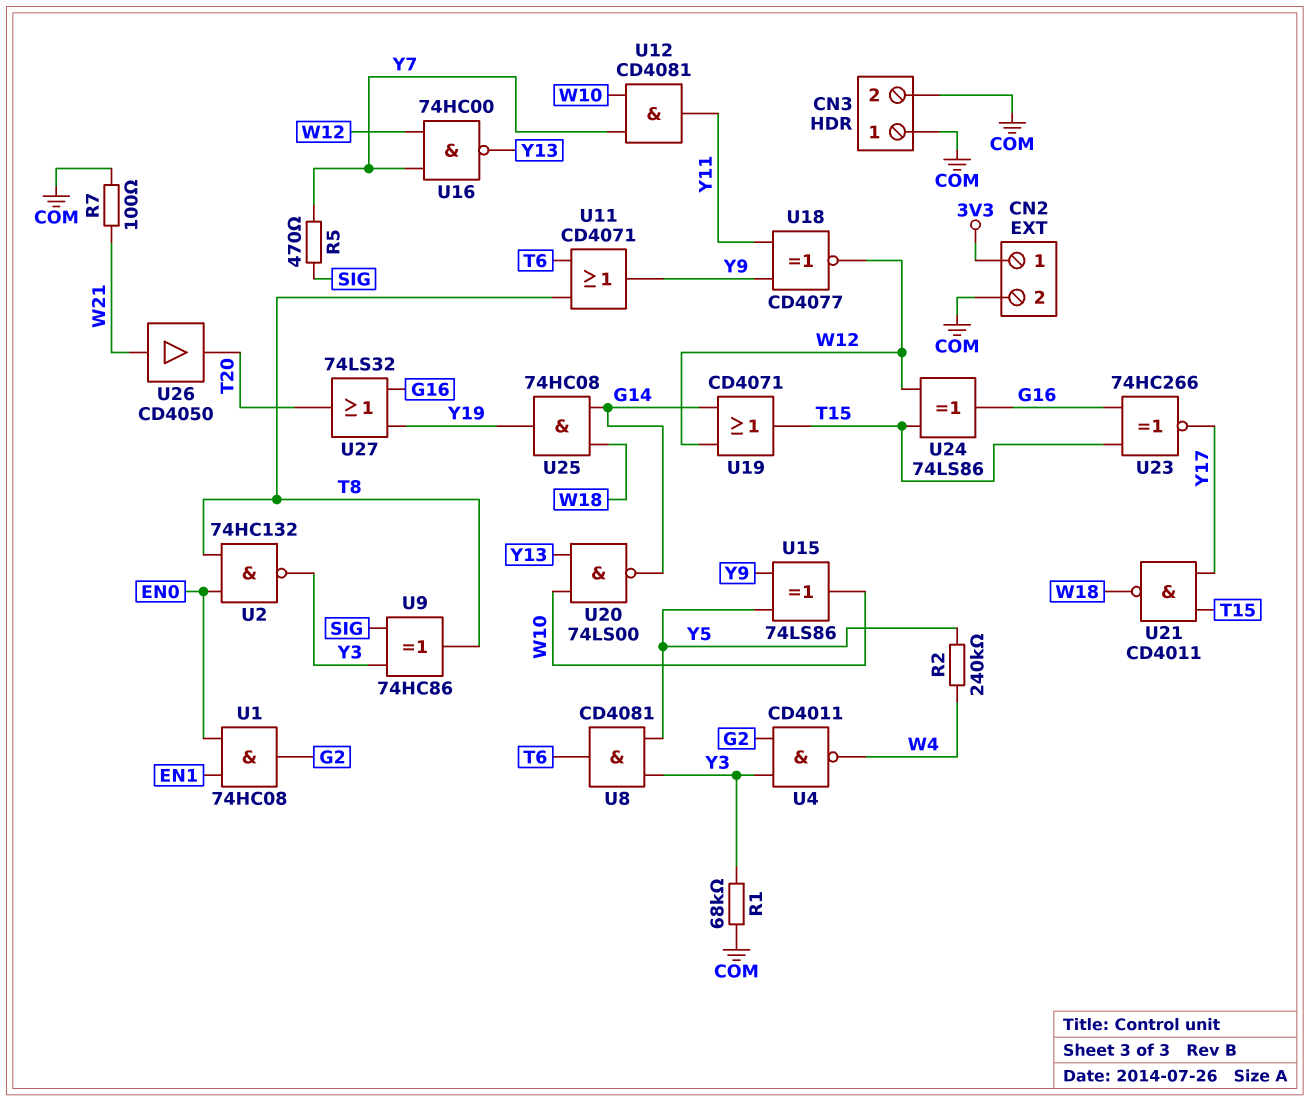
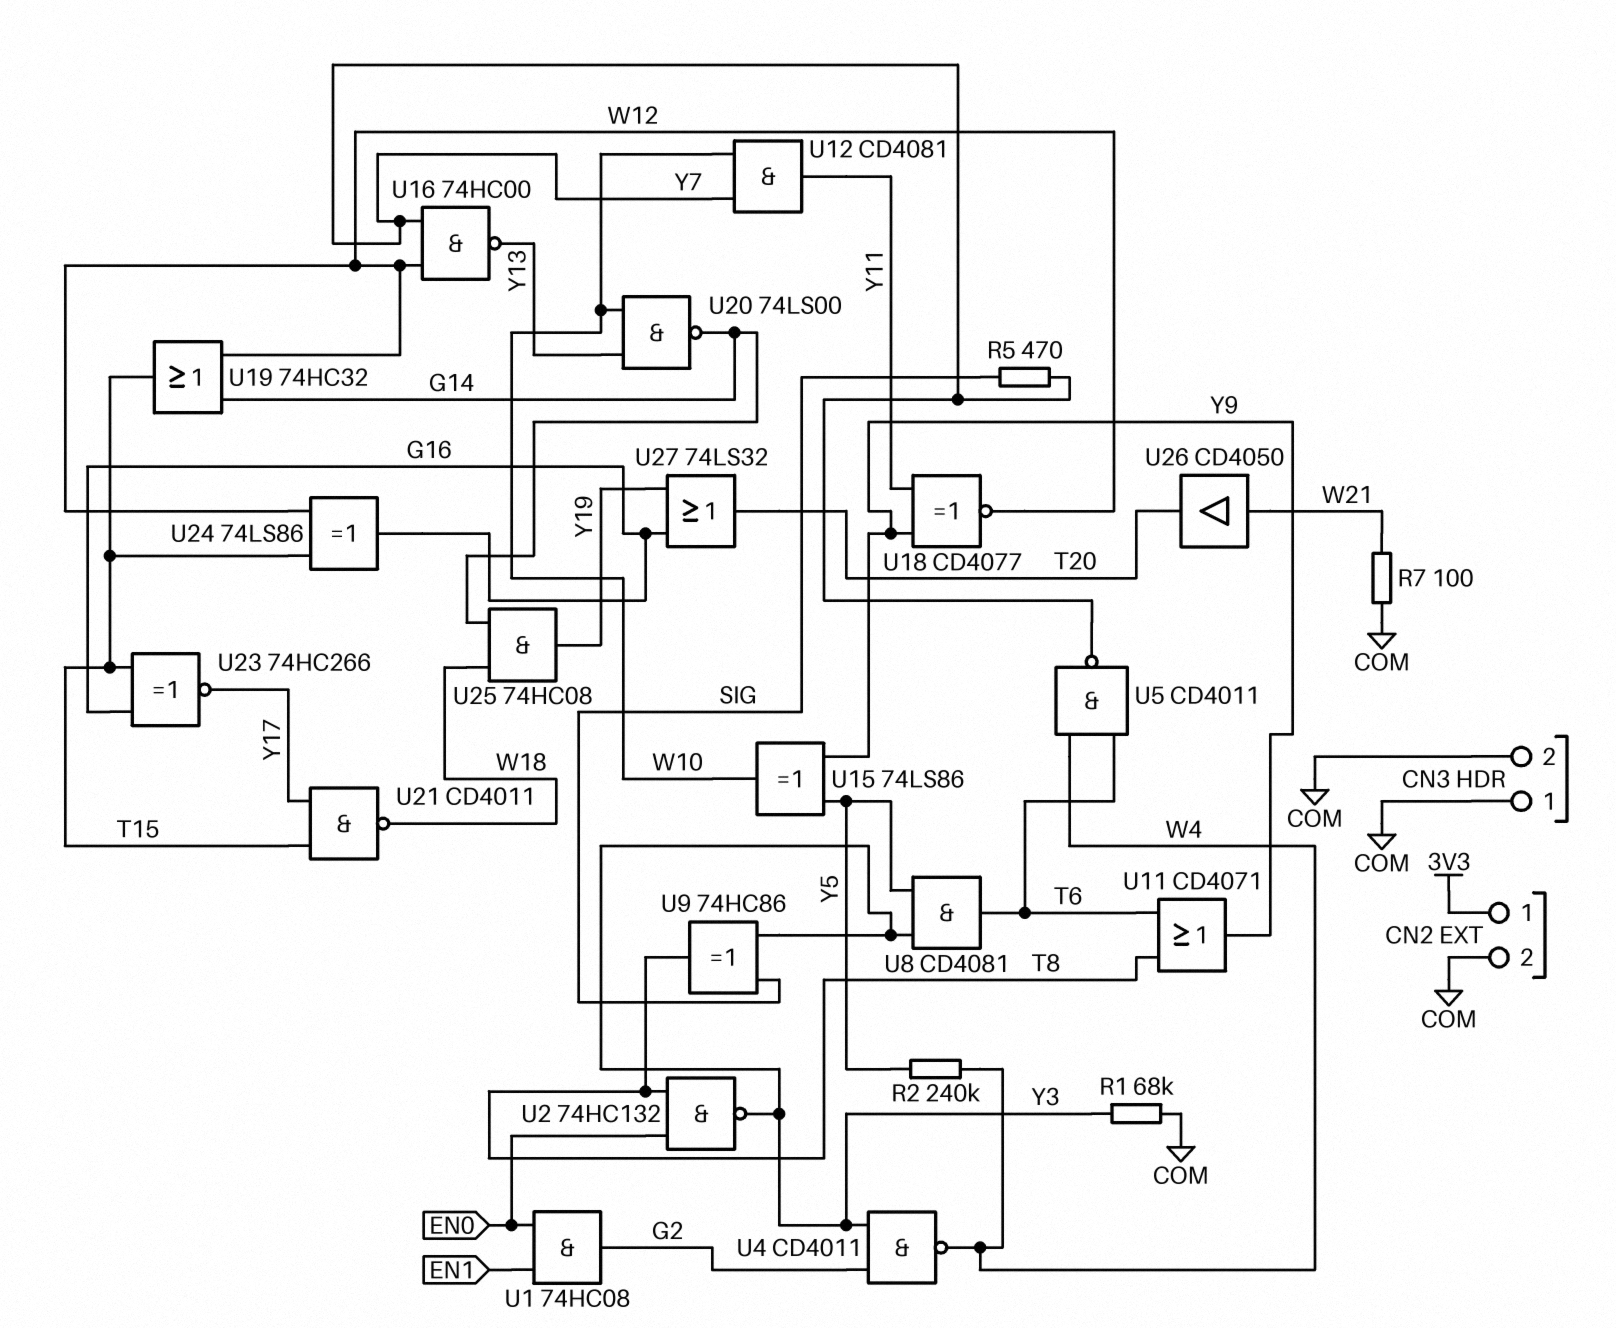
U5: none -> NAND CD4011 (in T6, in W4, out Y7)
U19: OR CD4071 (in G14, in W12, out T15) -> OR 74HC32 (in G14, in W12, out T15)

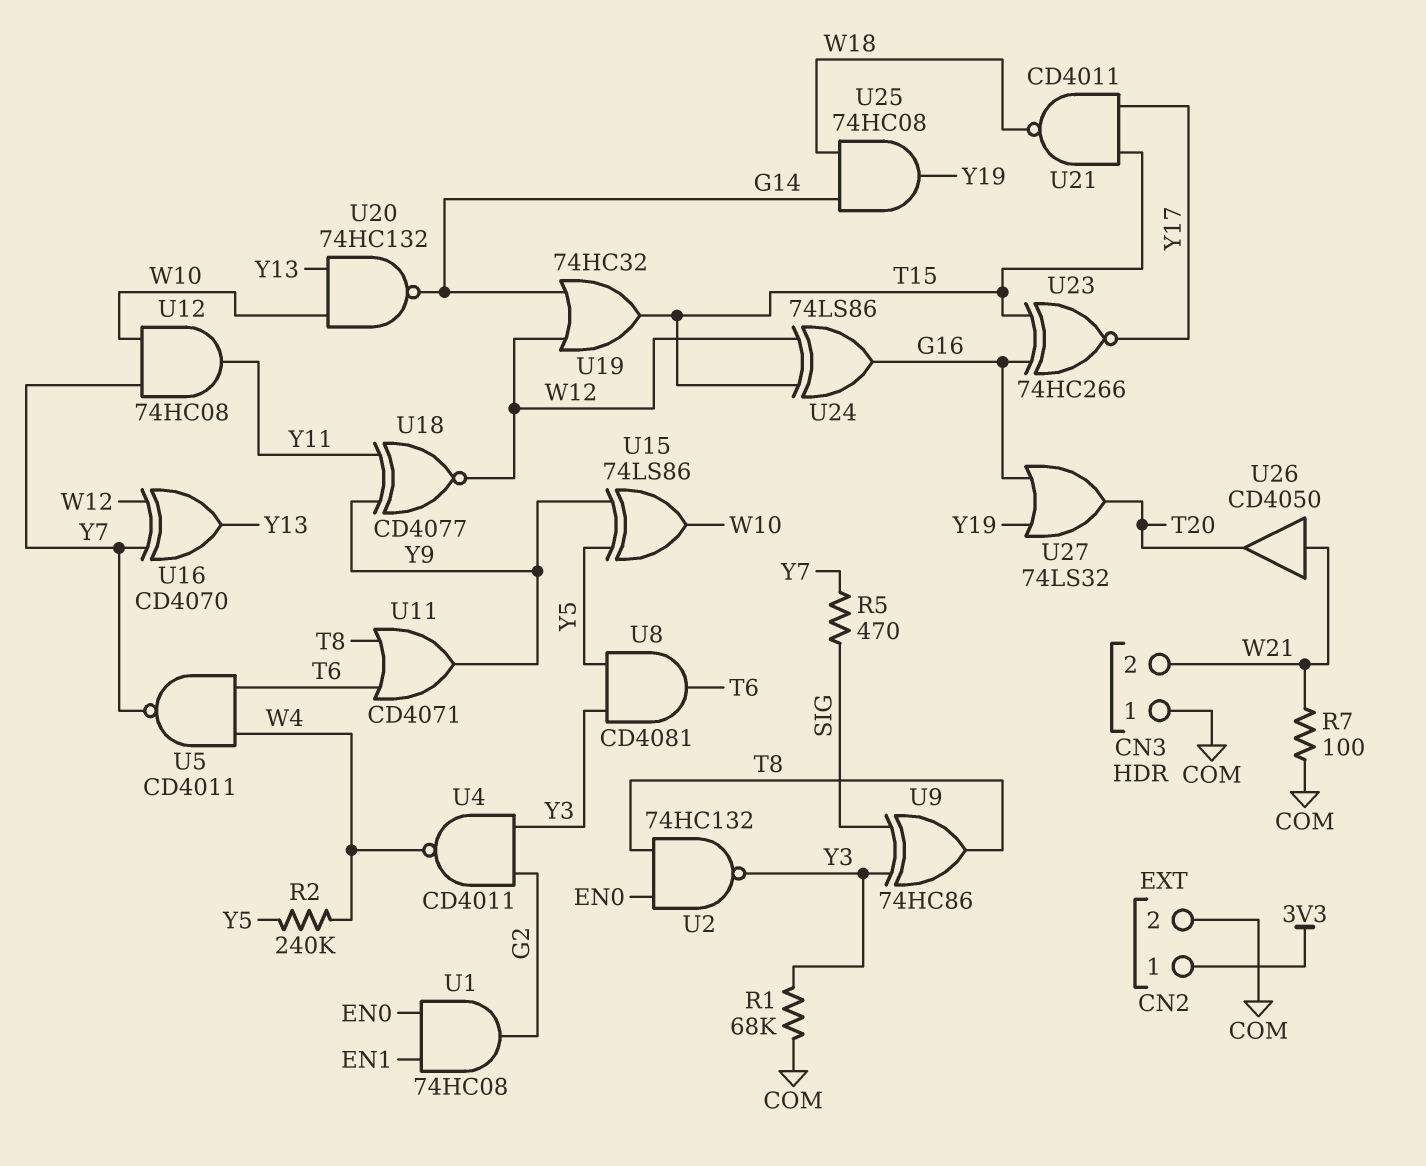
CN3 pin 2: COM -> W21
U12: AND CD4081 (in W10, in Y7, out Y11) -> AND 74HC08 (in W10, in Y7, out Y11)
U16: NAND 74HC00 (in W12, in Y7, out Y13) -> XOR CD4070 (in W12, in Y7, out Y13)
U20: NAND 74LS00 (in W10, in Y13, out G14) -> NAND 74HC132 (in W10, in Y13, out G14)

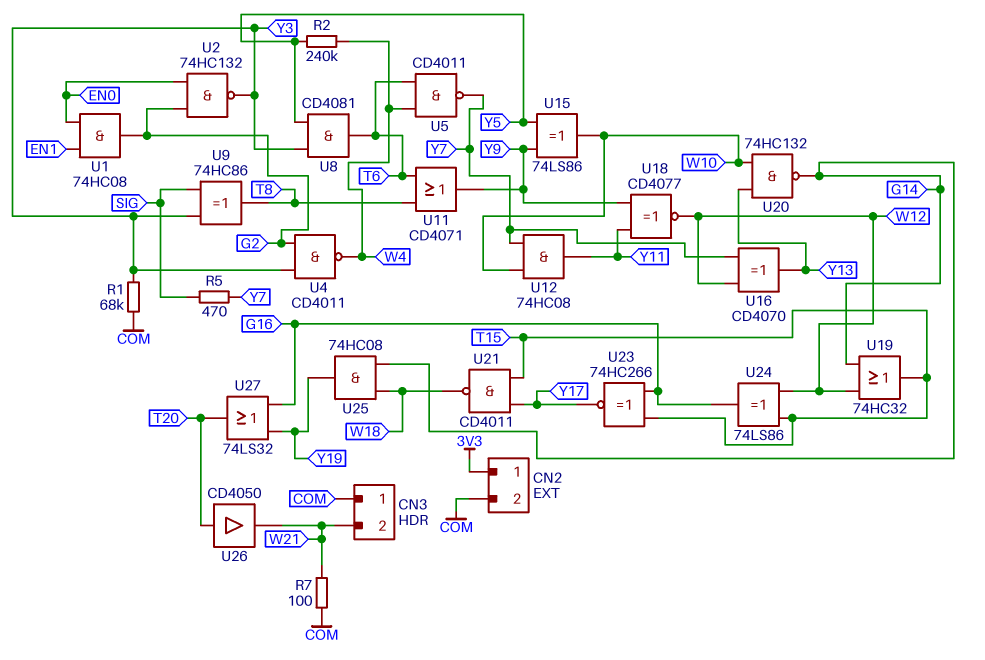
U2: NAND 74HC132 (in EN0, in T8, out Y3) -> NAND 74HC132 (in EN0, in G2, out Y3)
U26: buffer CD4050 (in W21, out T20) -> buffer CD4050 (in T20, out W21)

